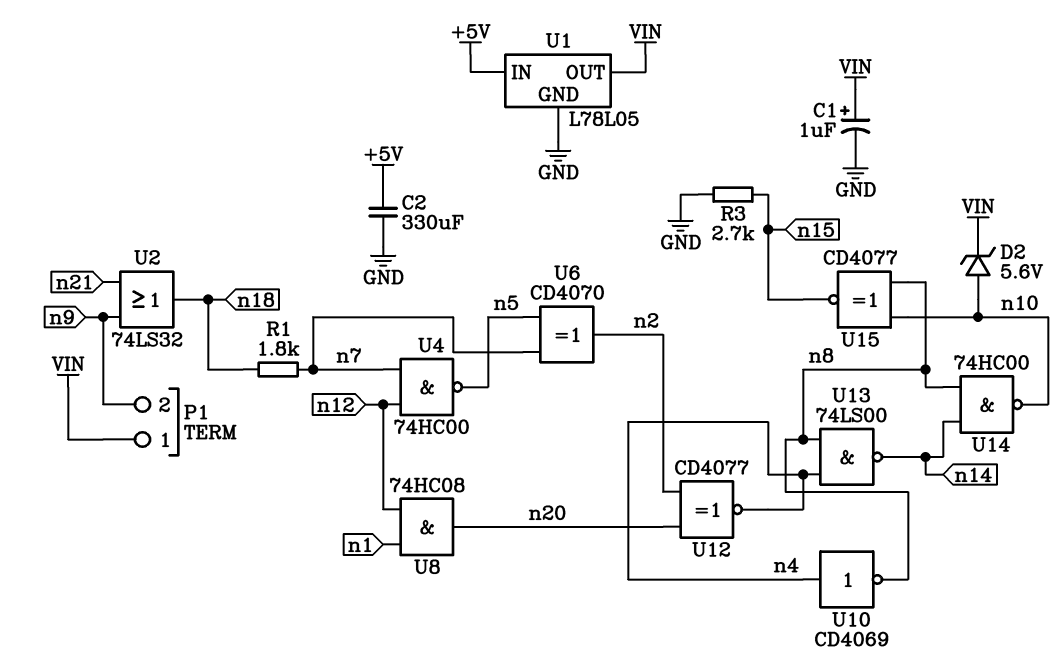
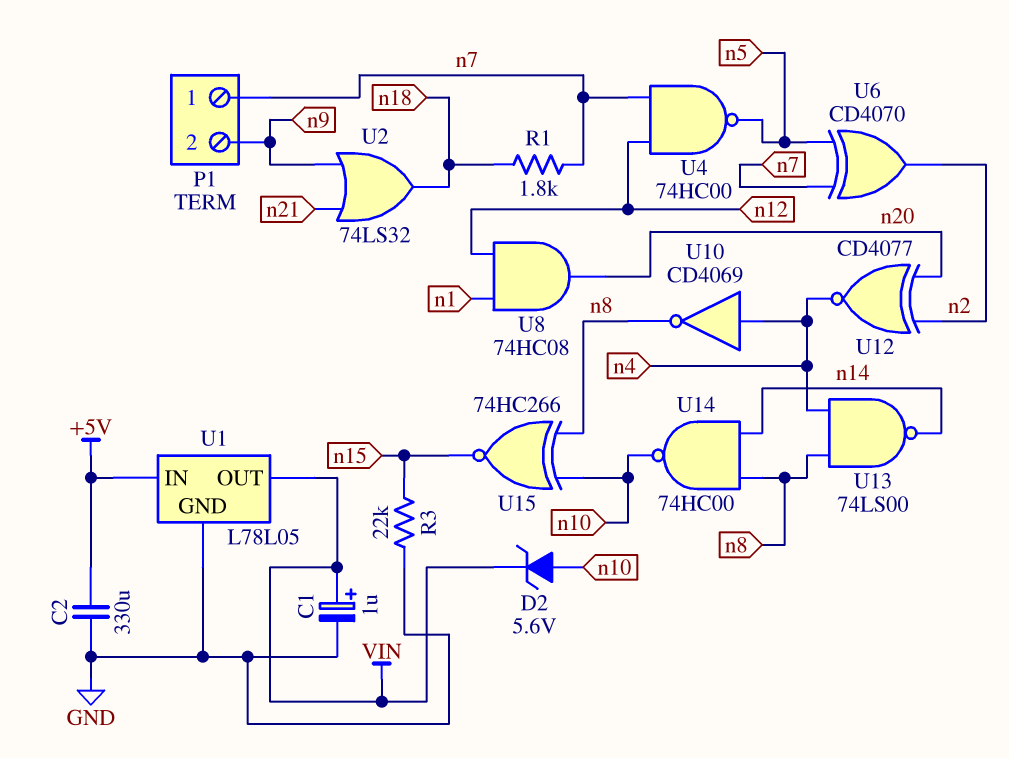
P1 pin 1: VIN -> n7
R3: 2.7k (GND, n15) -> 22k (GND, n15)
U15: XNOR CD4077 (in n8, in n10, out n15) -> XNOR 74HC266 (in n8, in n10, out n15)

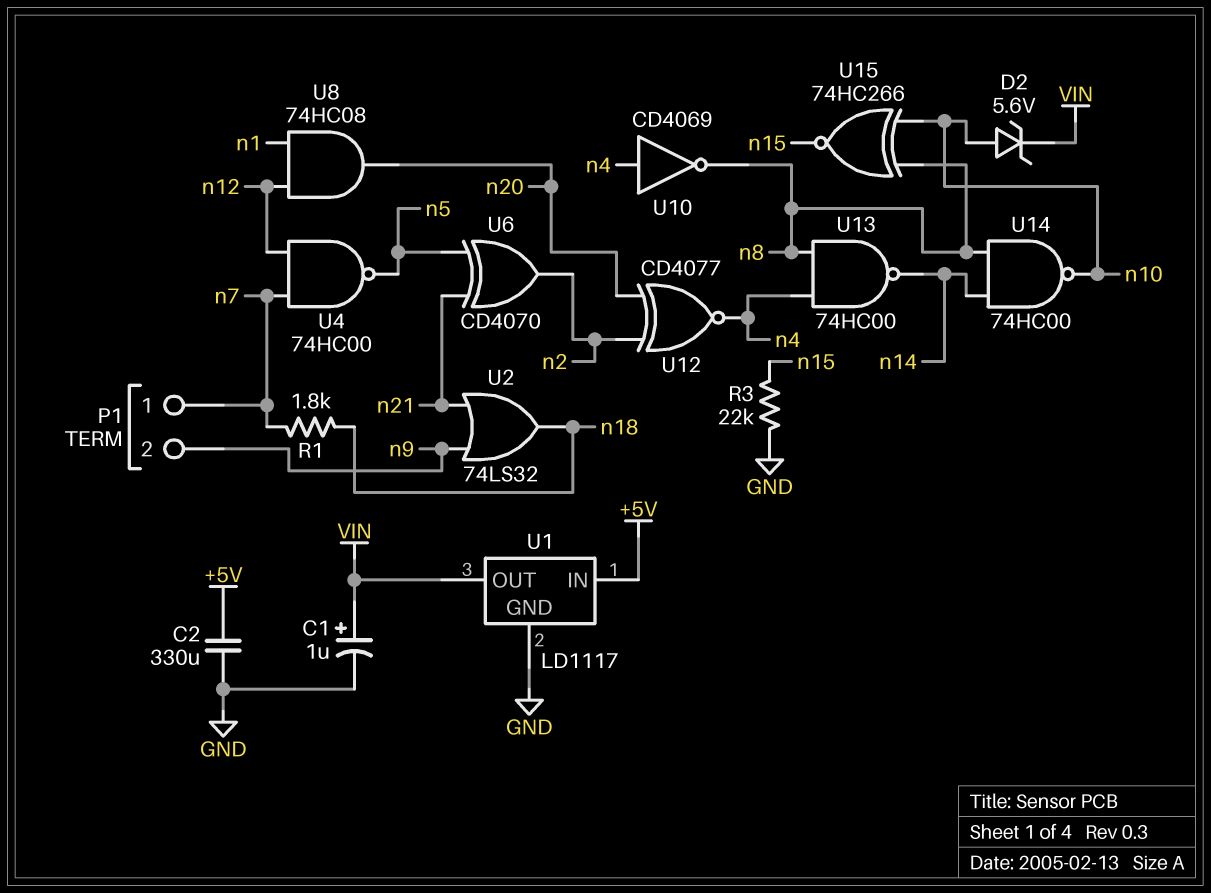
U1: L78L05 -> LD1117
U6: XOR CD4070 (in n5, in n7, out n2) -> XOR CD4070 (in n5, in n21, out n2)
U13: NAND 74LS00 (in n4, in n8, out n14) -> NAND 74HC00 (in n4, in n8, out n14)

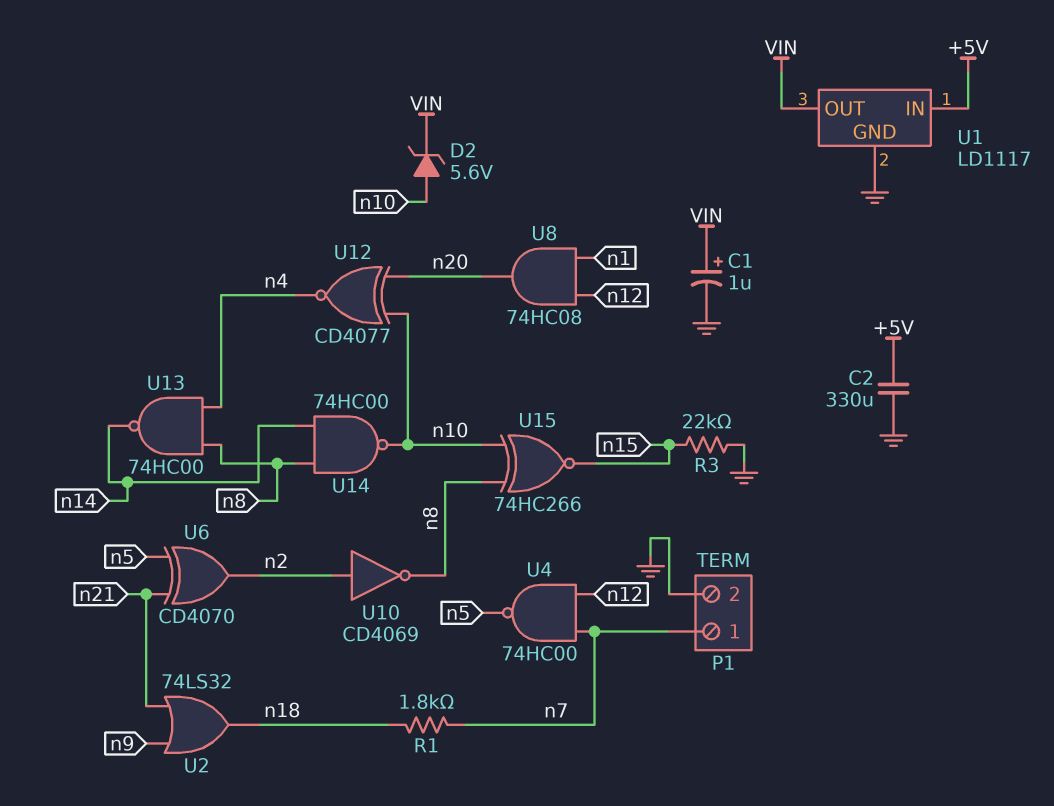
P1 pin 2: n9 -> GND
U10: NOT CD4069 (in n4, out n8) -> NOT CD4069 (in n2, out n8)
U12: XNOR CD4077 (in n2, in n20, out n4) -> XNOR CD4077 (in n10, in n20, out n4)

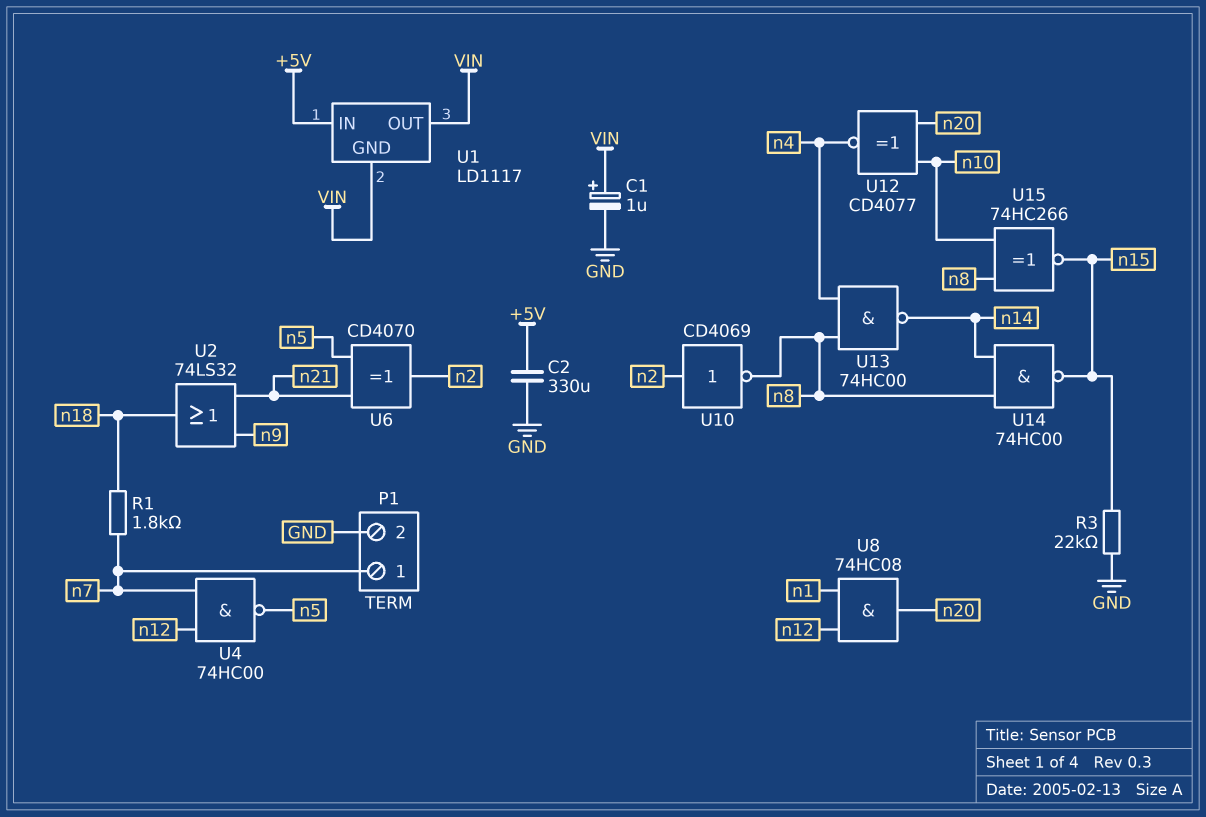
D2: zener 5.6V (A n10, K VIN) -> none
U1 pin GND: GND -> VIN
U14: NAND 74HC00 (in n8, in n14, out n10) -> NAND 74HC00 (in n8, in n14, out n15)

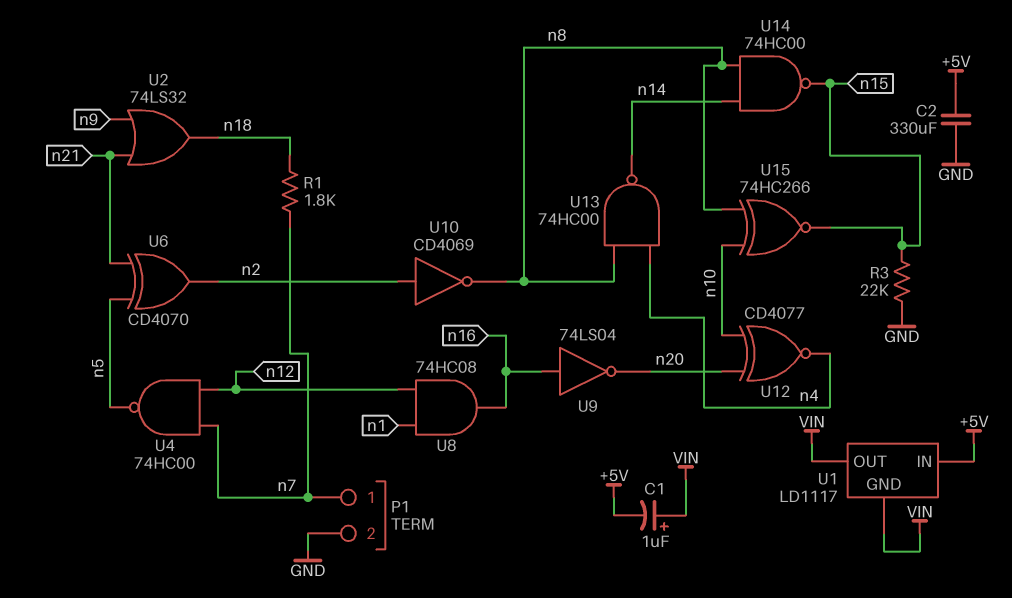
C1: 1uF (plus VIN, minus GND) -> 1uF (plus VIN, minus +5V)
U8: AND 74HC08 (in n1, in n12, out n20) -> AND 74HC08 (in n1, in n12, out n16)
U9: none -> NOT 74LS04 (in n16, out n20)

